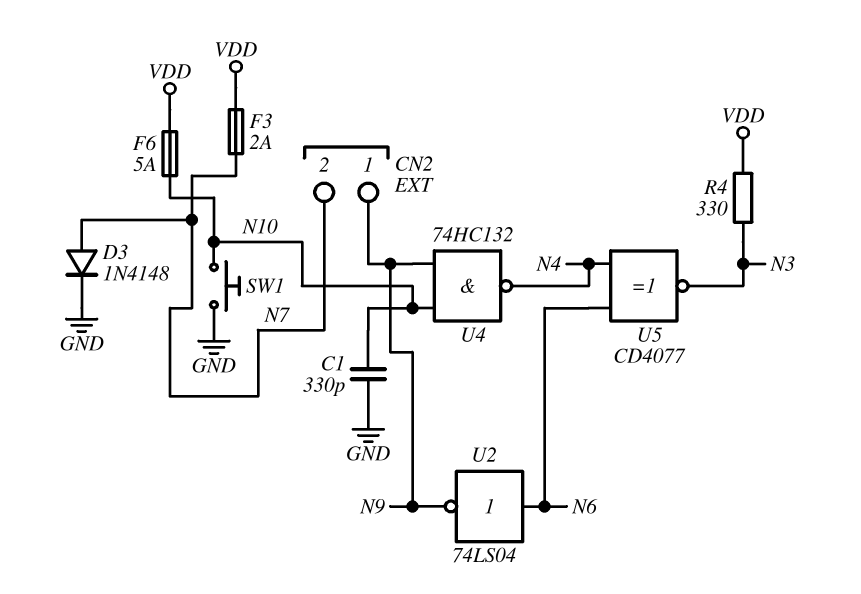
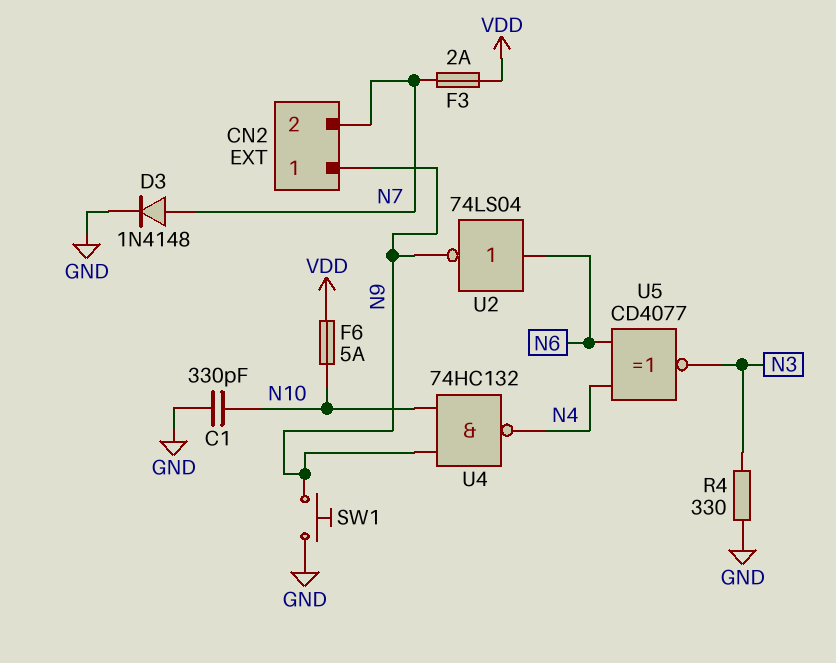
R4: 330 (N3, VDD) -> 330 (GND, N3)
SW1: button (GND, N10) -> button (GND, N9)

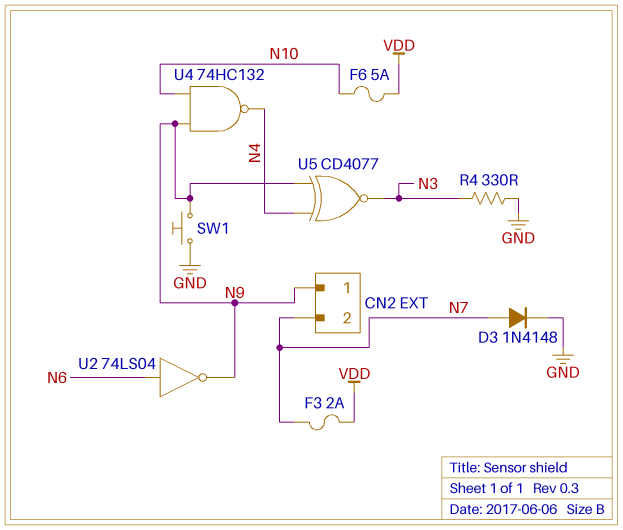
C1: 330pF (GND, N10) -> none
U5: XNOR CD4077 (in N4, in N6, out N3) -> XNOR CD4077 (in N4, in N9, out N3)

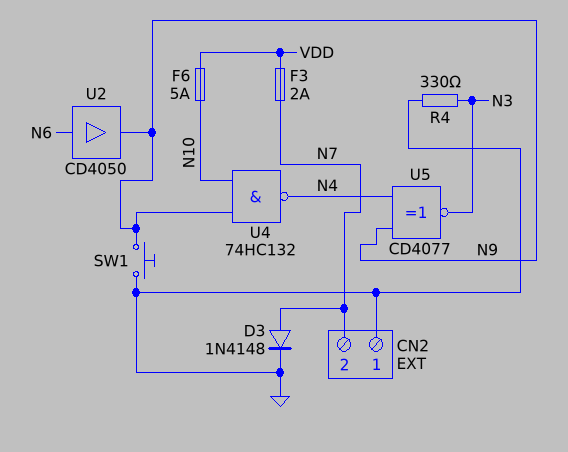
CN2 pin 1: N9 -> GND
U2: NOT 74LS04 (in N6, out N9) -> buffer CD4050 (in N6, out N9)

